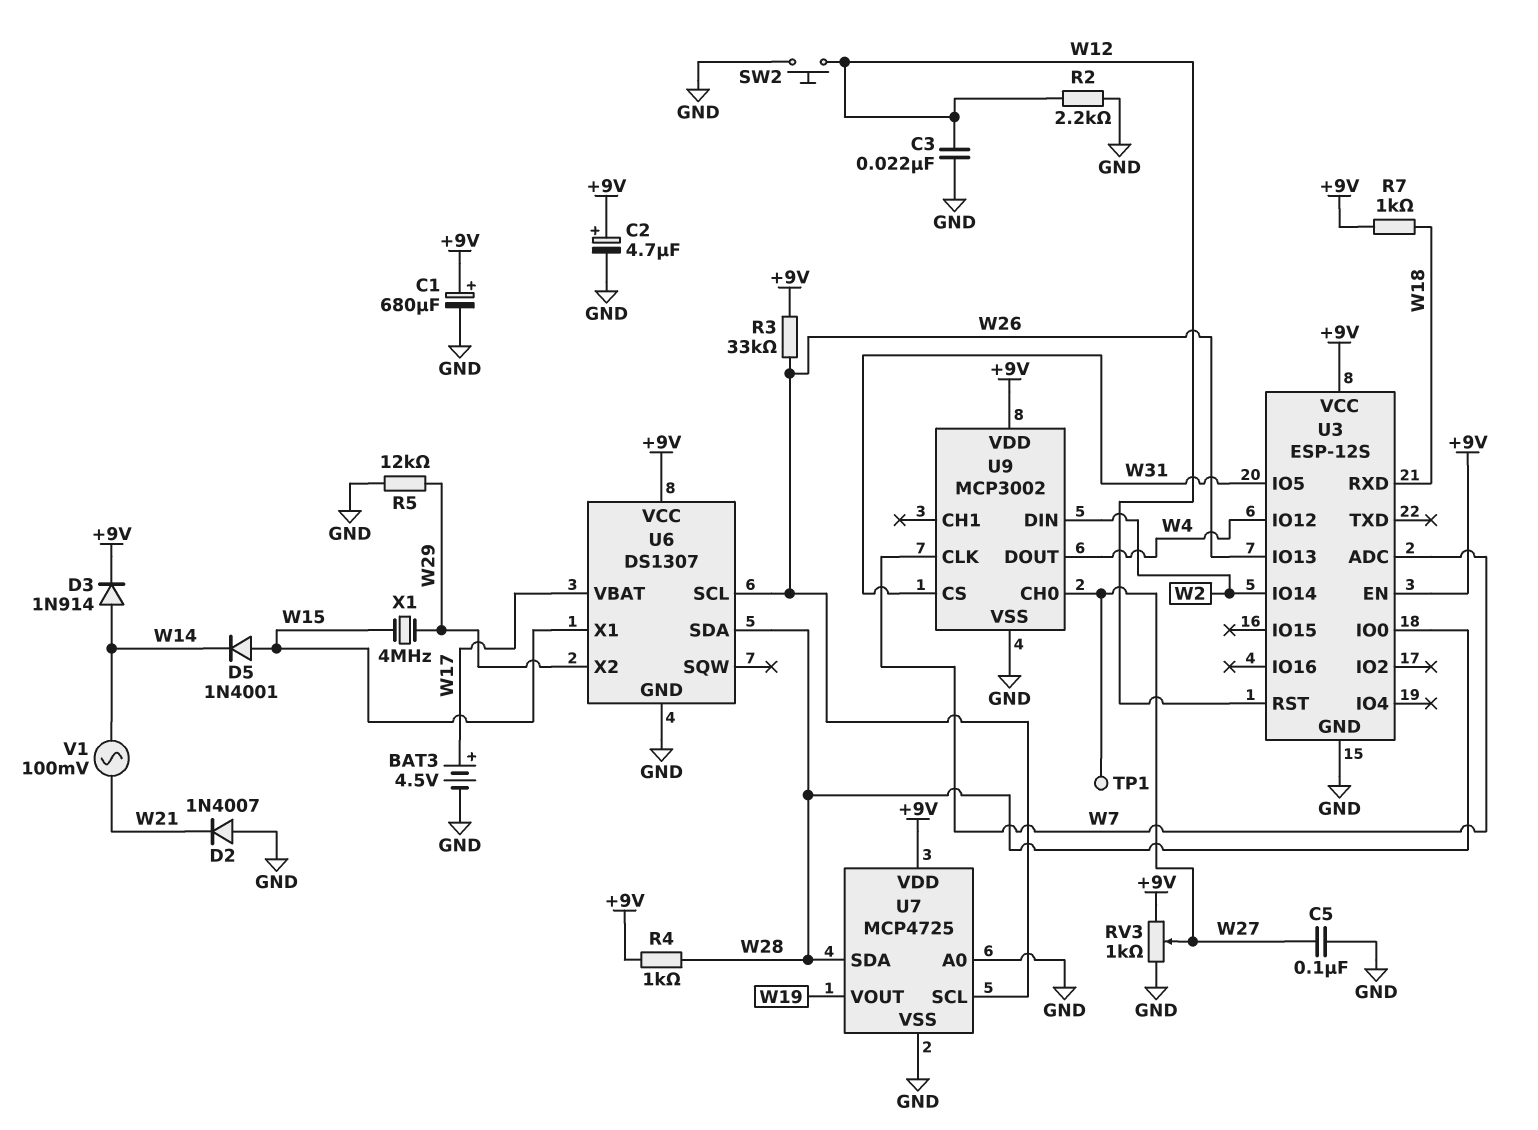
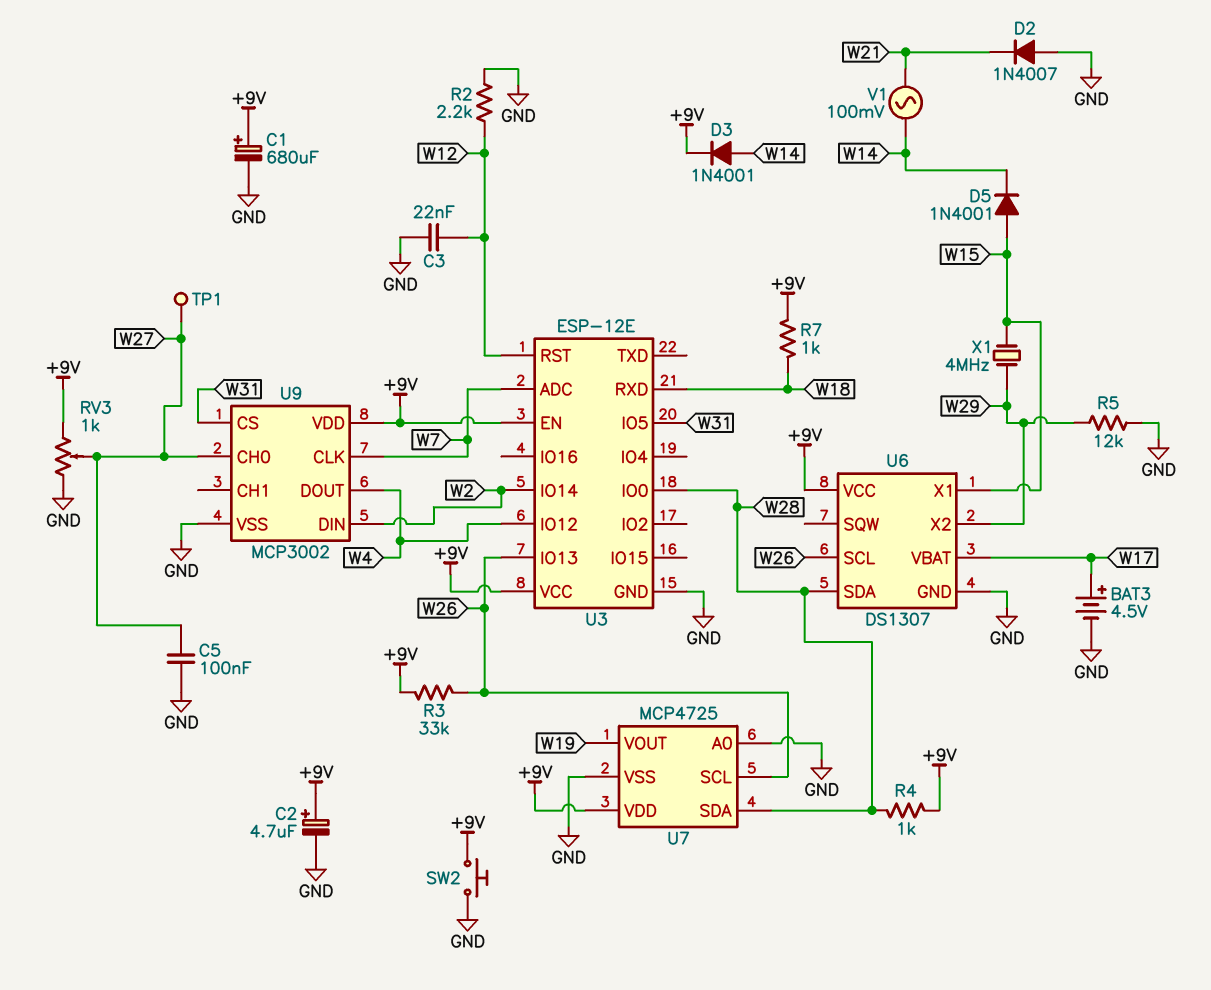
D3: diode 1N914 (A W14, K +9V) -> diode 1N4001 (A W14, K +9V)
SW2: button (GND, W12) -> button (+9V, GND)
U3: ESP-12S -> ESP-12E

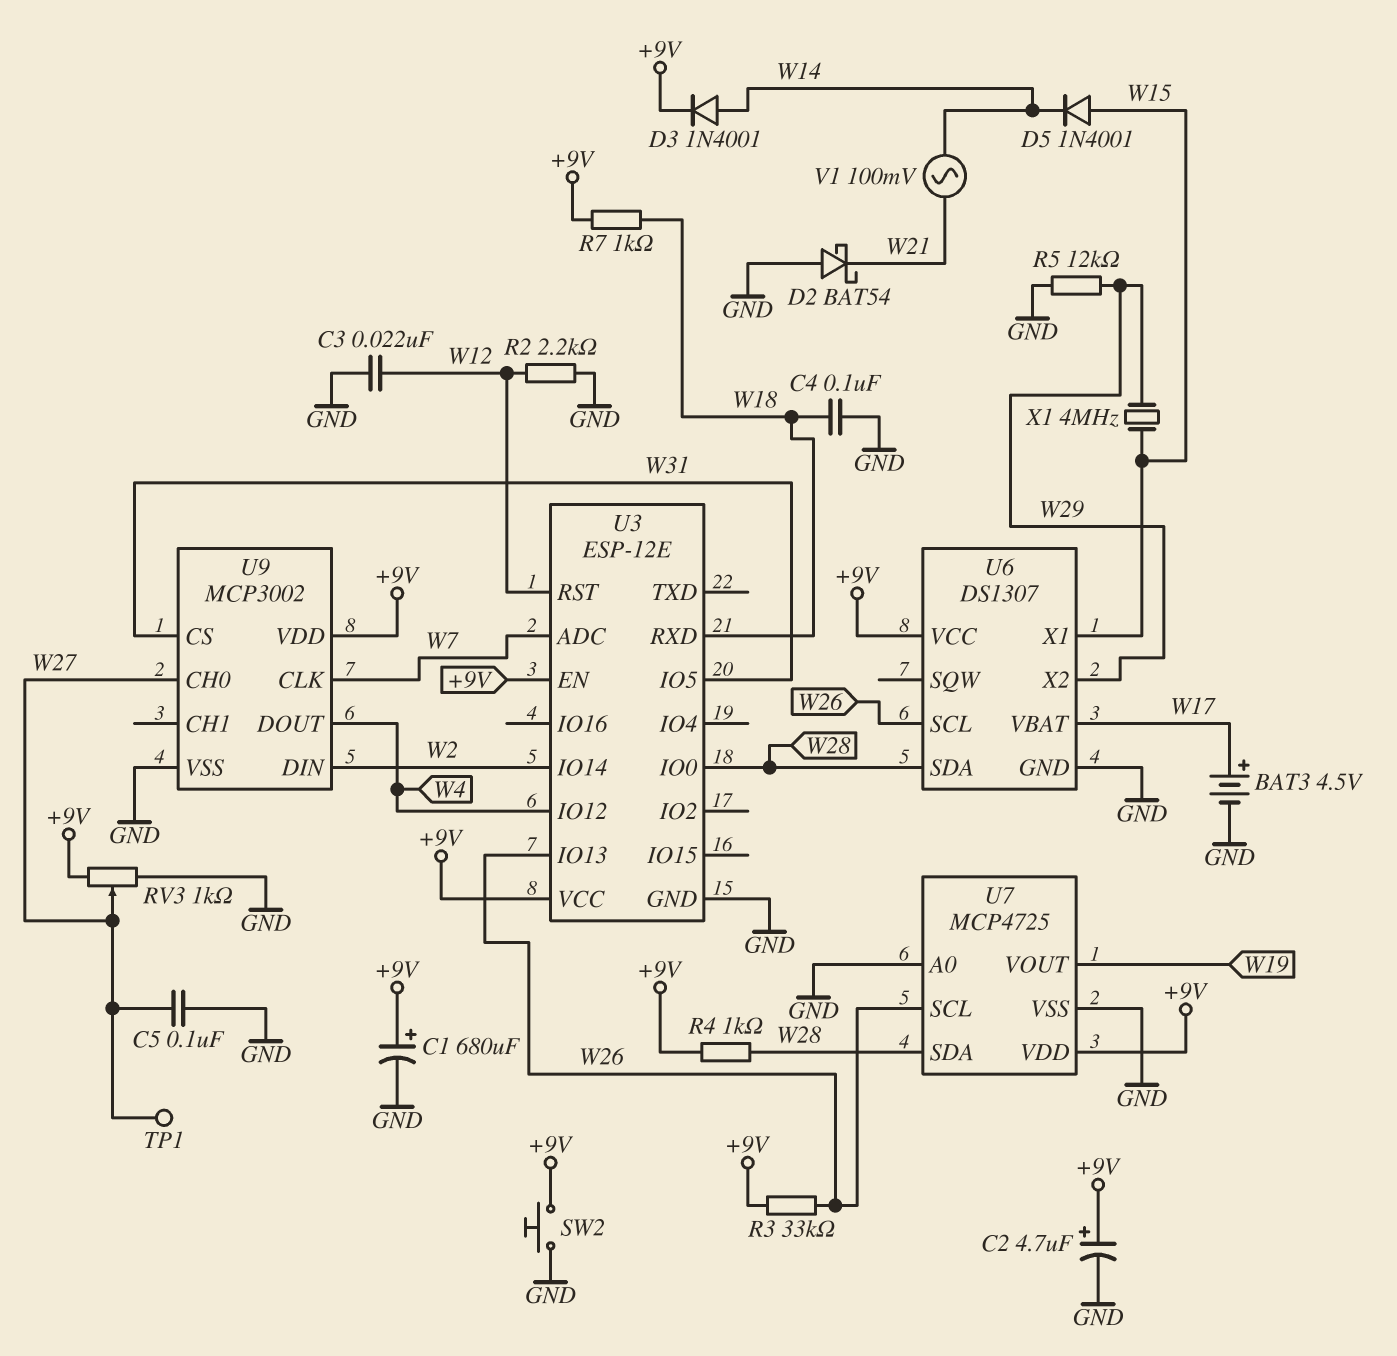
C4: none -> 100nF (GND, W18)
D2: diode 1N4007 (A GND, K W21) -> schottky BAT54 (A GND, K W21)

